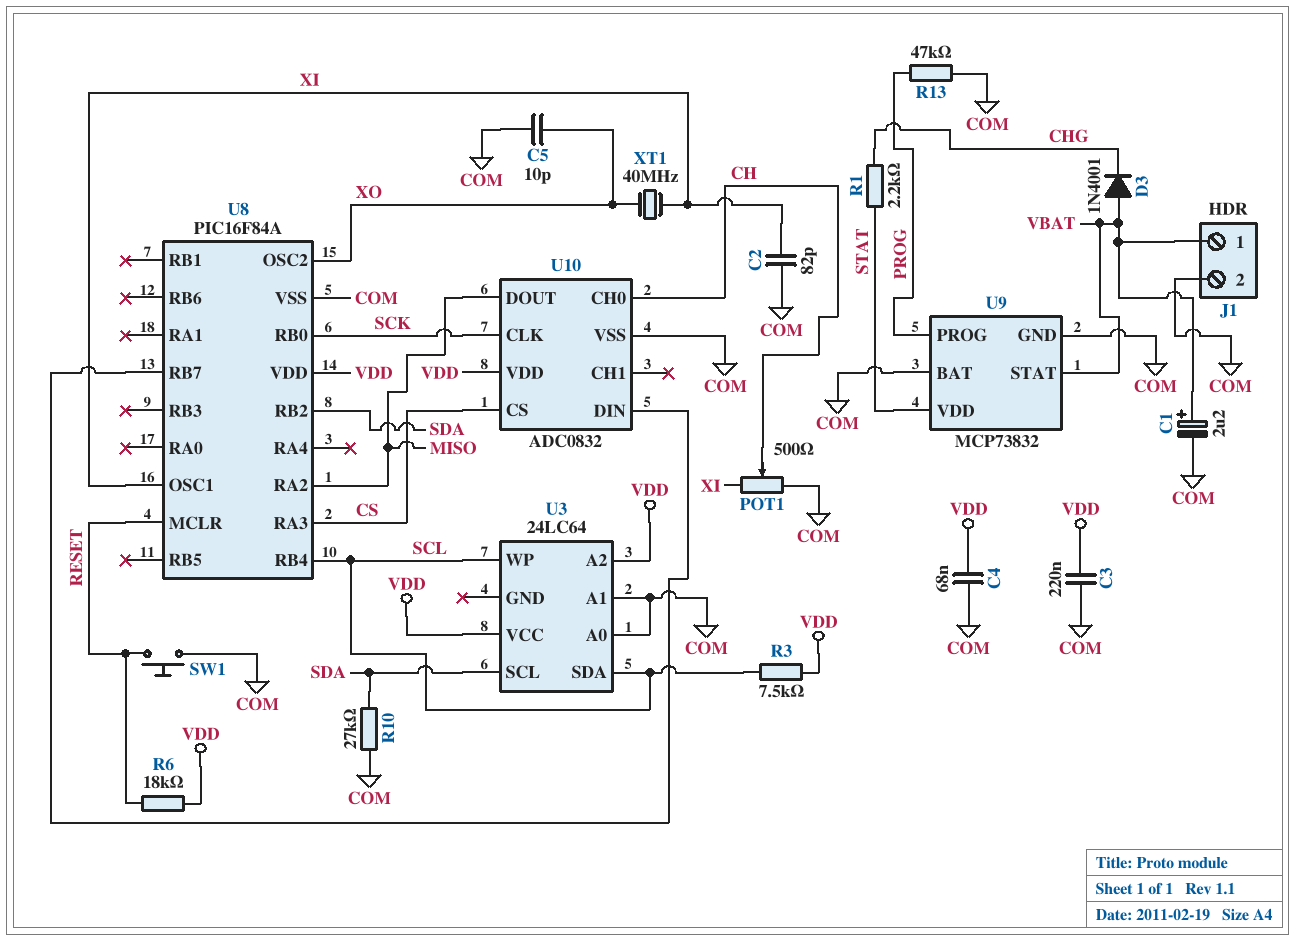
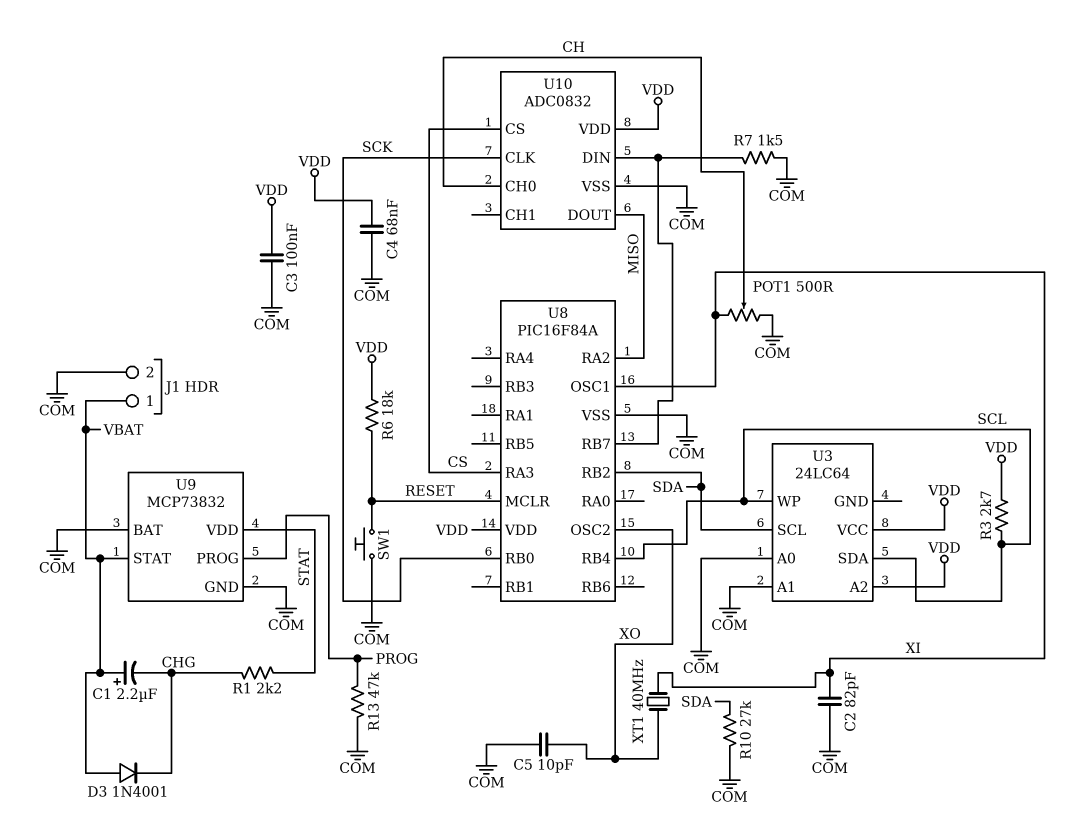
C1: 2.2uF (plus VBAT, minus COM) -> 2.2uF (plus VBAT, minus CHG)
C3: 220nF (COM, VDD) -> 100nF (COM, VDD)
R3: 7.5k (SCL, VDD) -> 2.7k (SCL, VDD)
R7: none -> 1.5k (COM, U8/RB7)

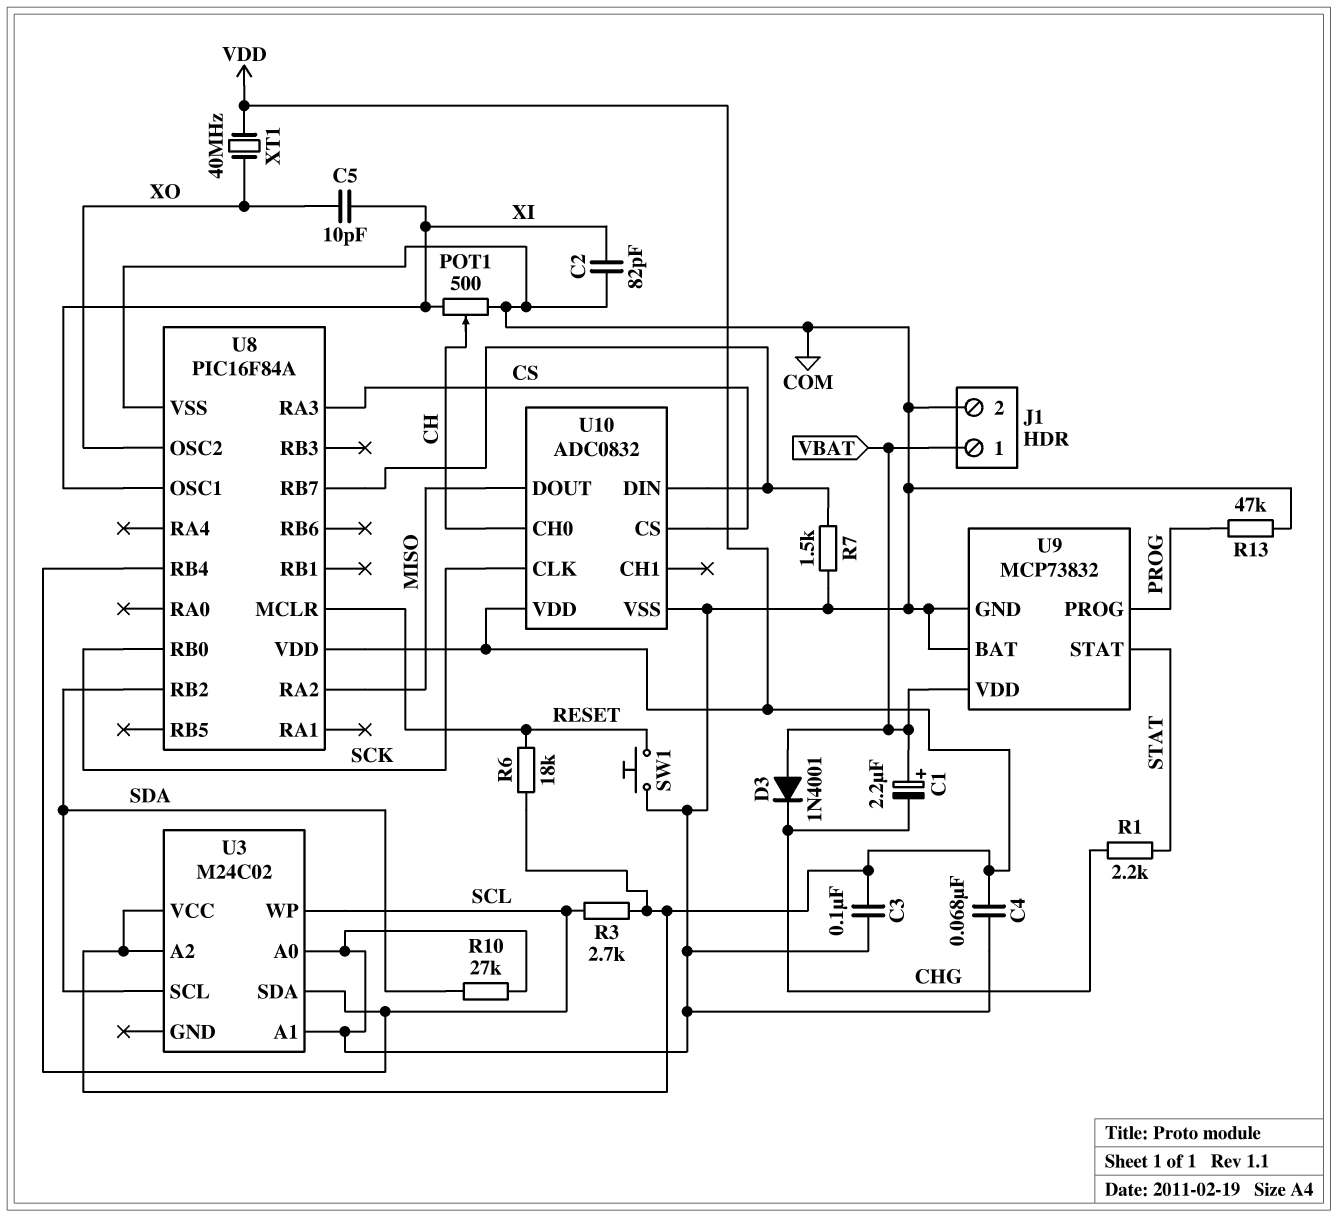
C5: 10pF (COM, XO) -> 10pF (XI, XO)
U3: 24LC64 -> M24C02
U9 pin STAT: VBAT -> STAT
U9 pin VDD: STAT -> VBAT
XT1: 40MHz (XI, XO) -> 40MHz (VDD, XO)

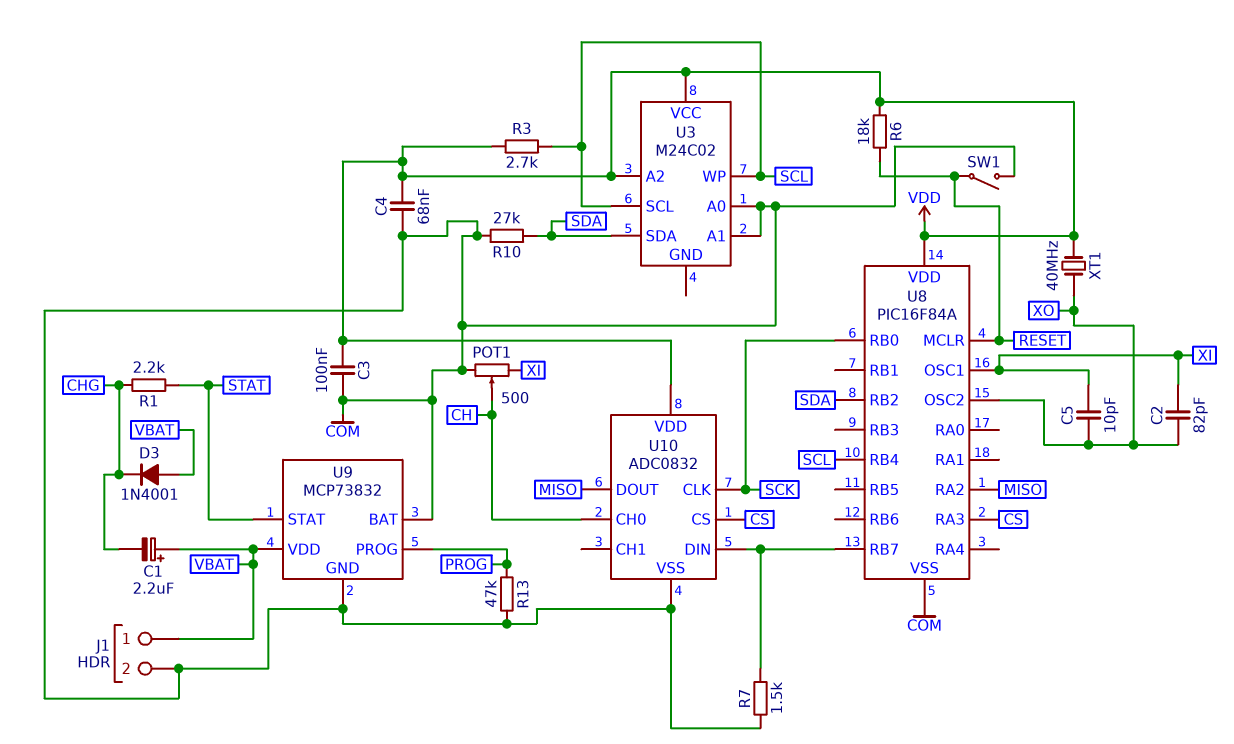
C2: 82pF (COM, XI) -> 82pF (XI, XO)
SW1: button (COM, RESET) -> switch (COM, RESET)
U3 pin SCL: SDA -> SCL
U3 pin SDA: SCL -> SDA

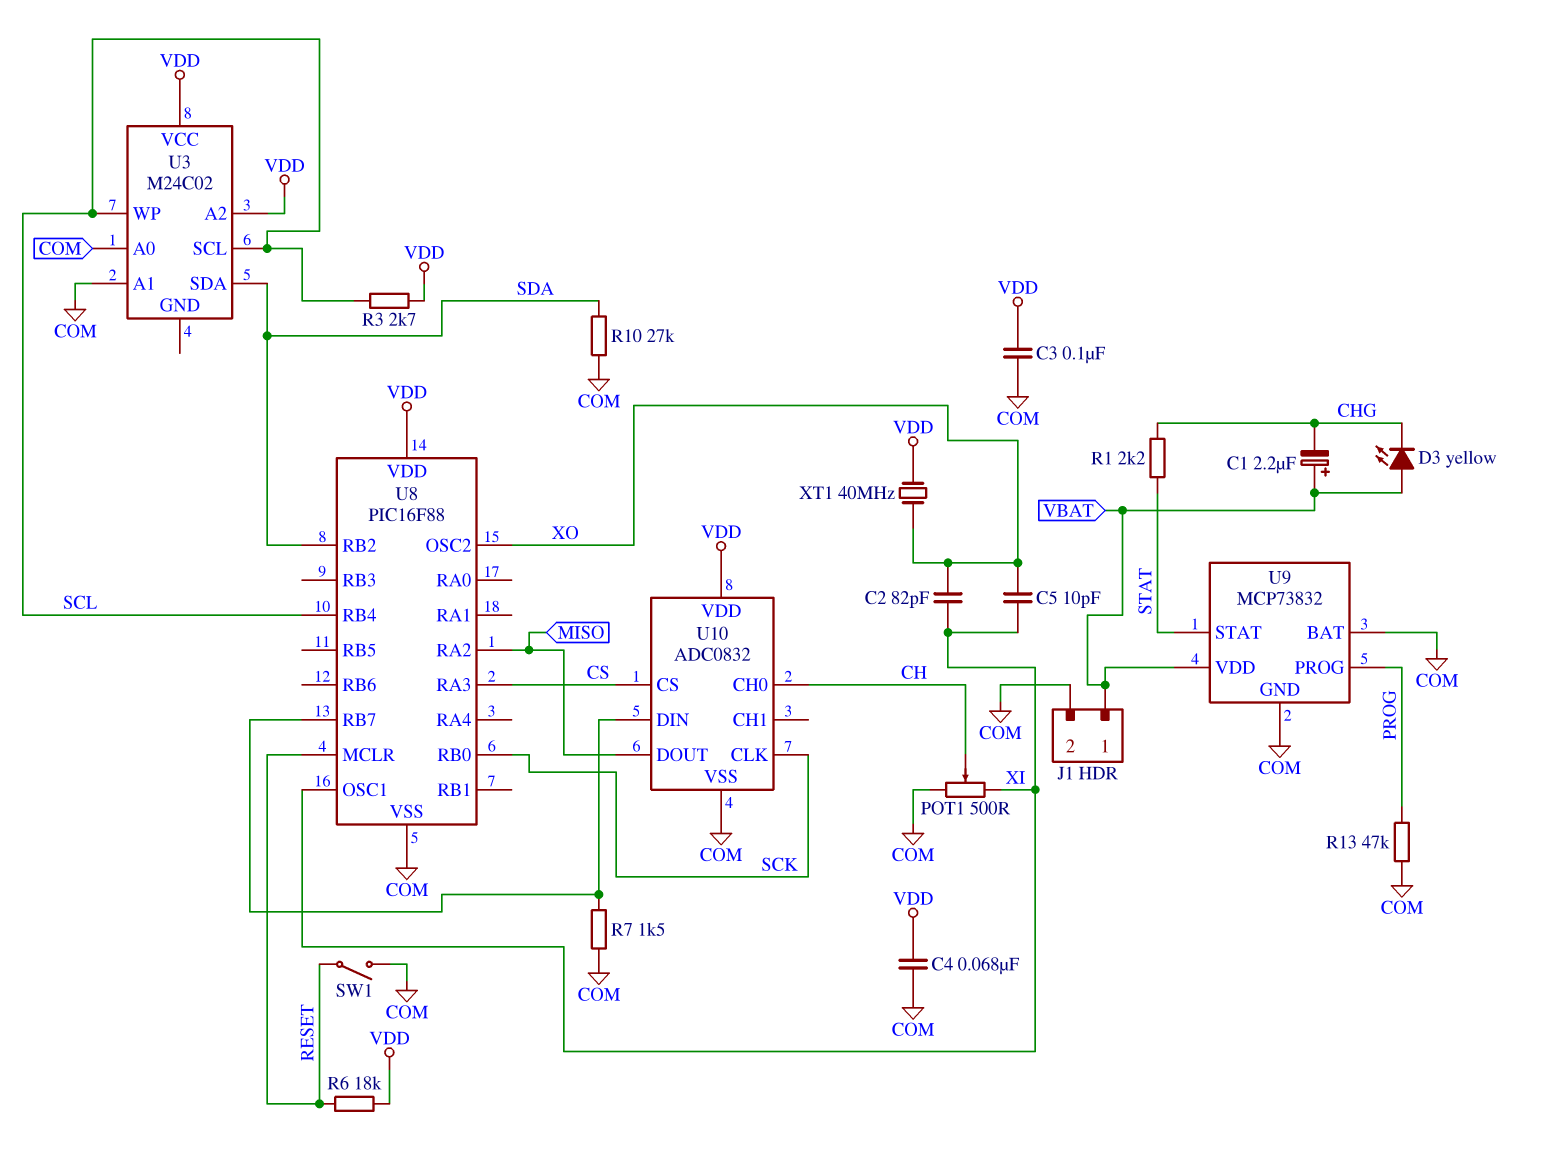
D3: diode 1N4001 (A VBAT, K CHG) -> LED yellow (A VBAT, K CHG)
U8: PIC16F84A -> PIC16F88

